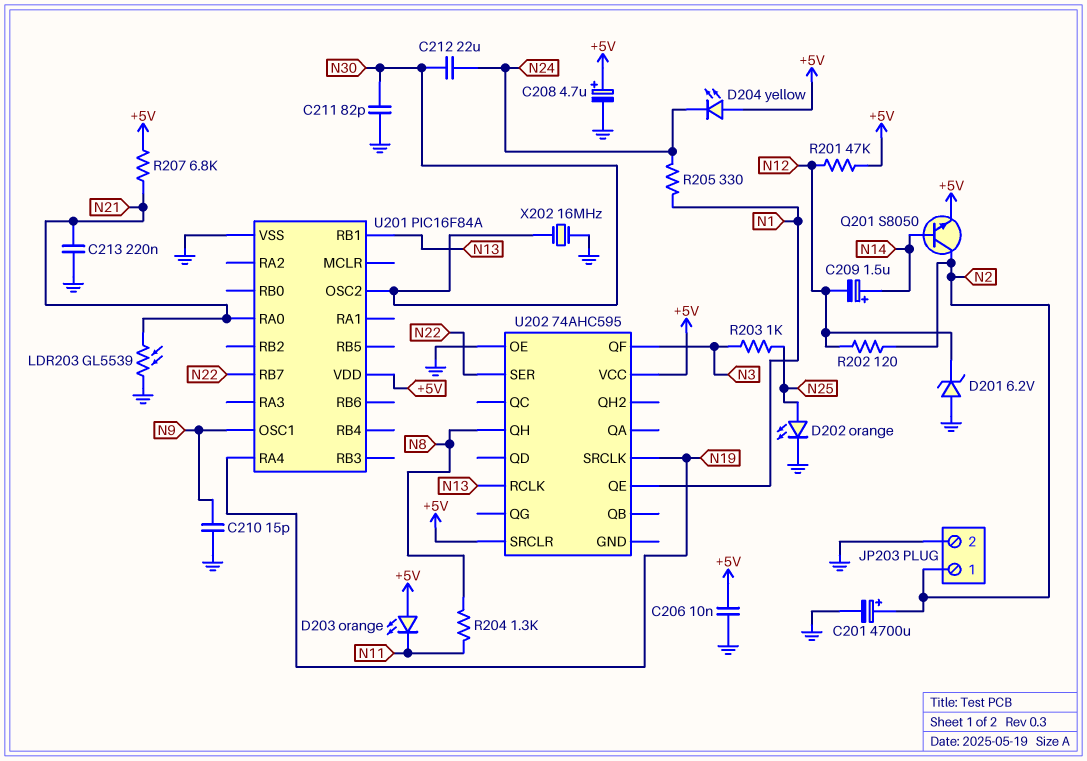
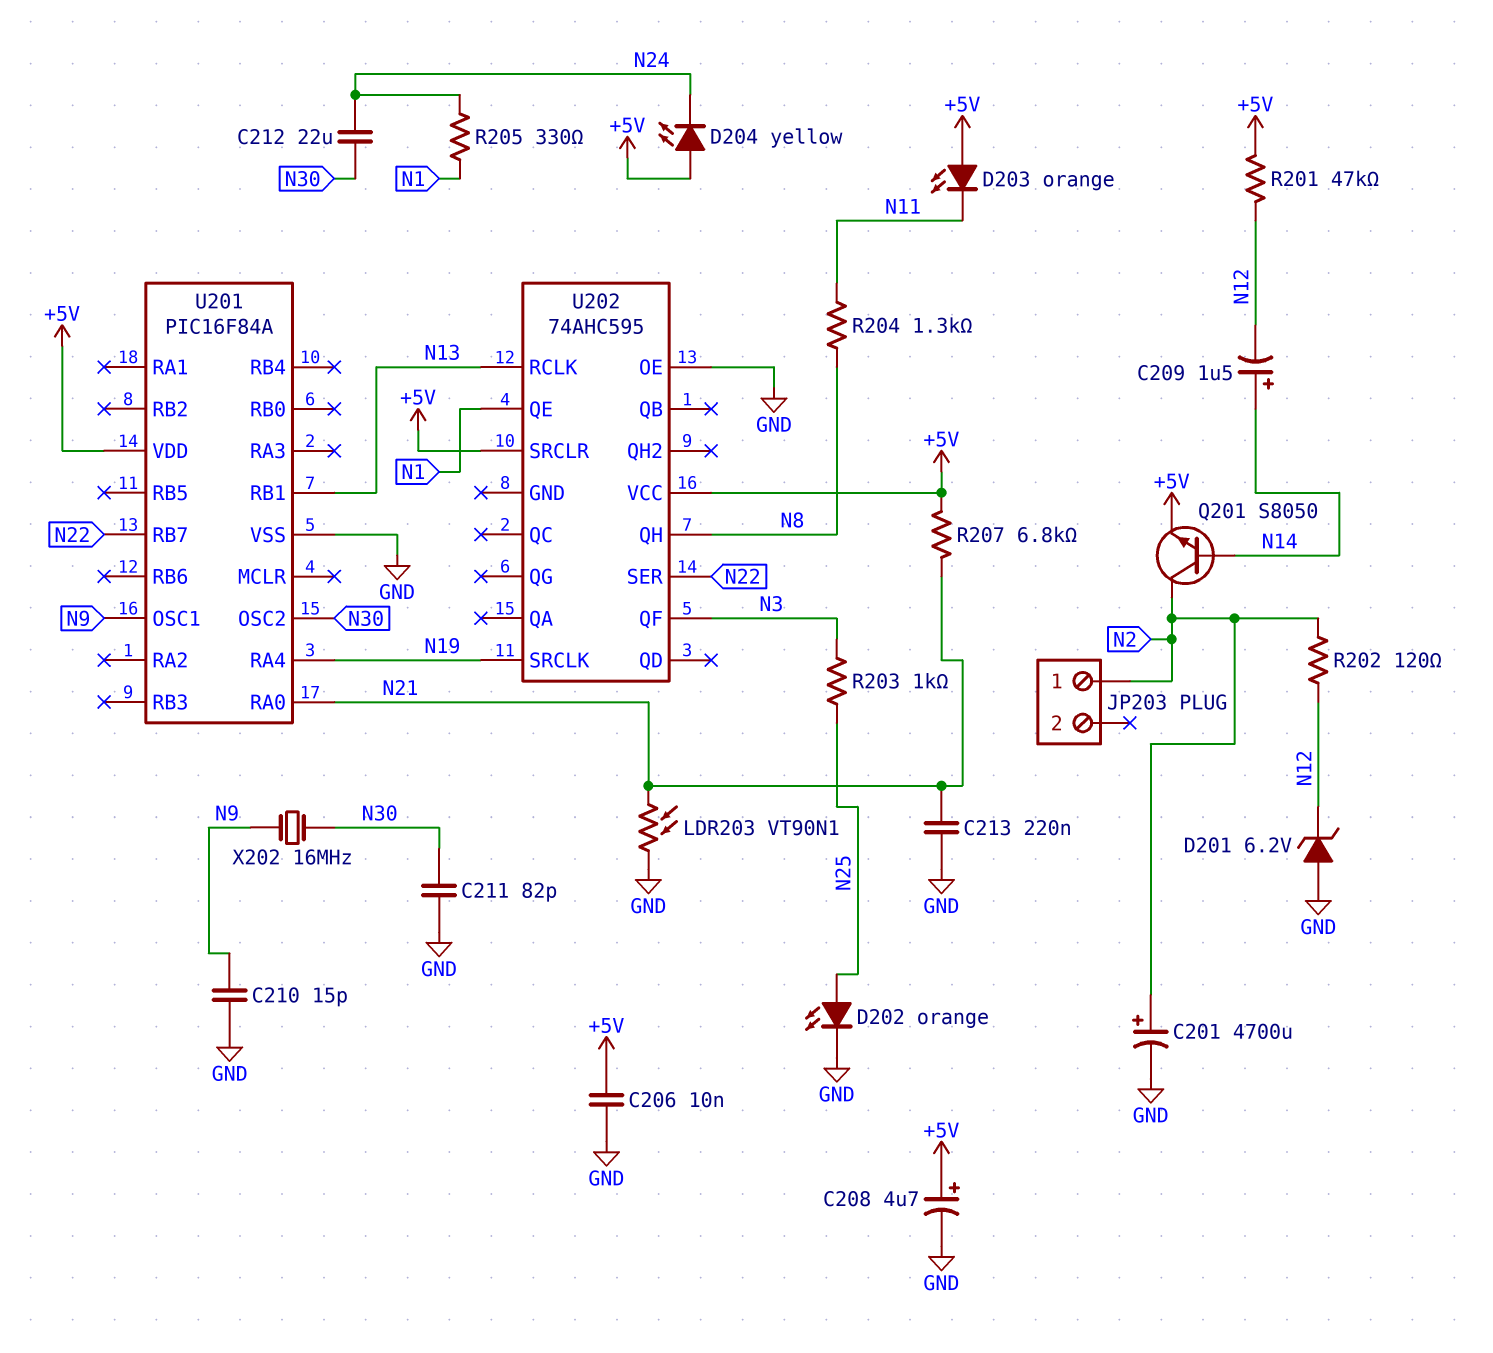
JP203 pin 2: GND -> none
LDR203: GL5539 (GND, N21) -> VT90N1 (GND, N21)
X202: 16MHz (GND, N30) -> 16MHz (N9, N30)

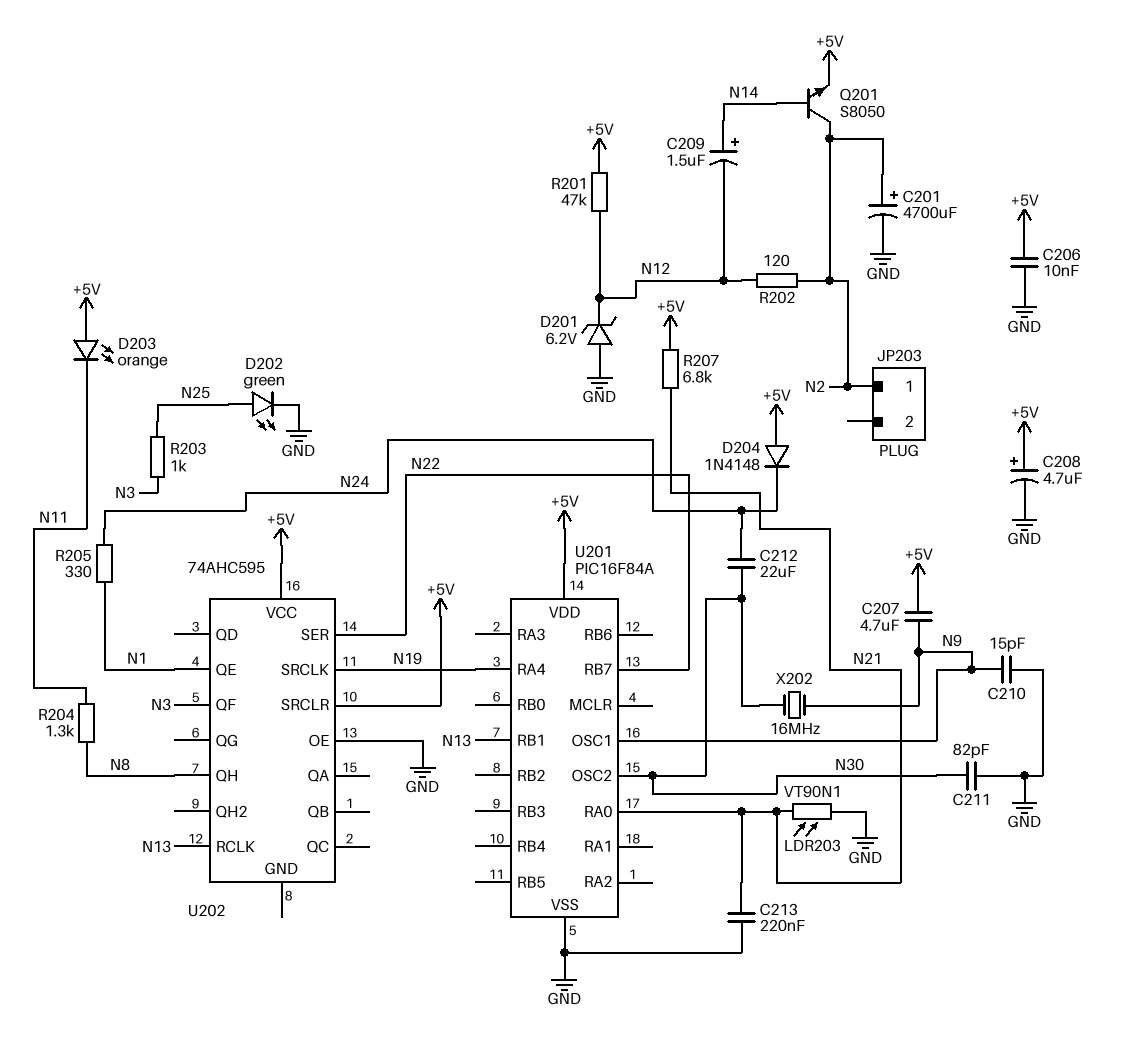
C207: none -> 4.7uF (+5V, N9)
D202: LED orange (A N25, K GND) -> LED green (A N25, K GND)
D204: LED yellow (A +5V, K N24) -> diode 1N4148 (A +5V, K N24)

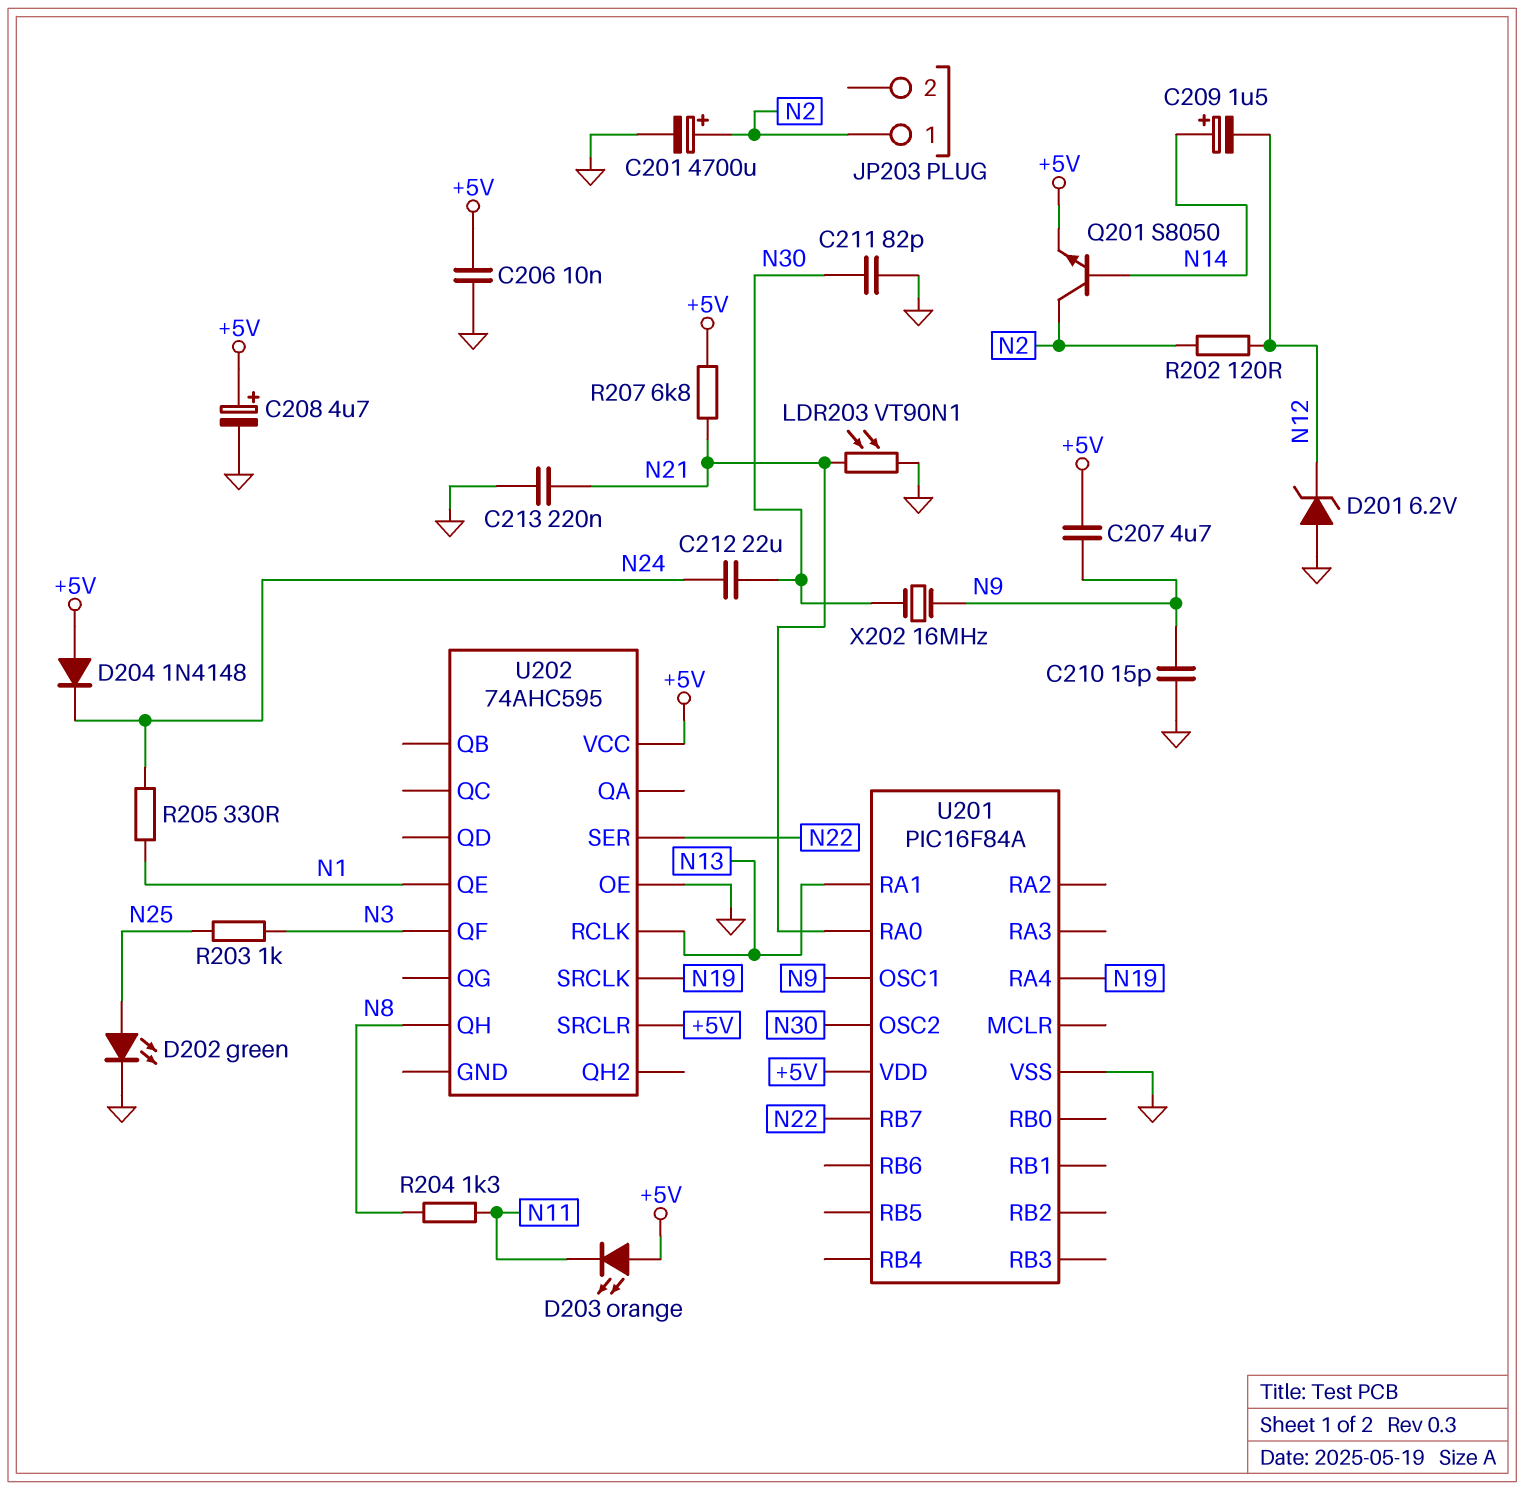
R201: 47k (+5V, N12) -> none
U201 pin RA1: none -> N13
U201 pin RB1: N13 -> none

